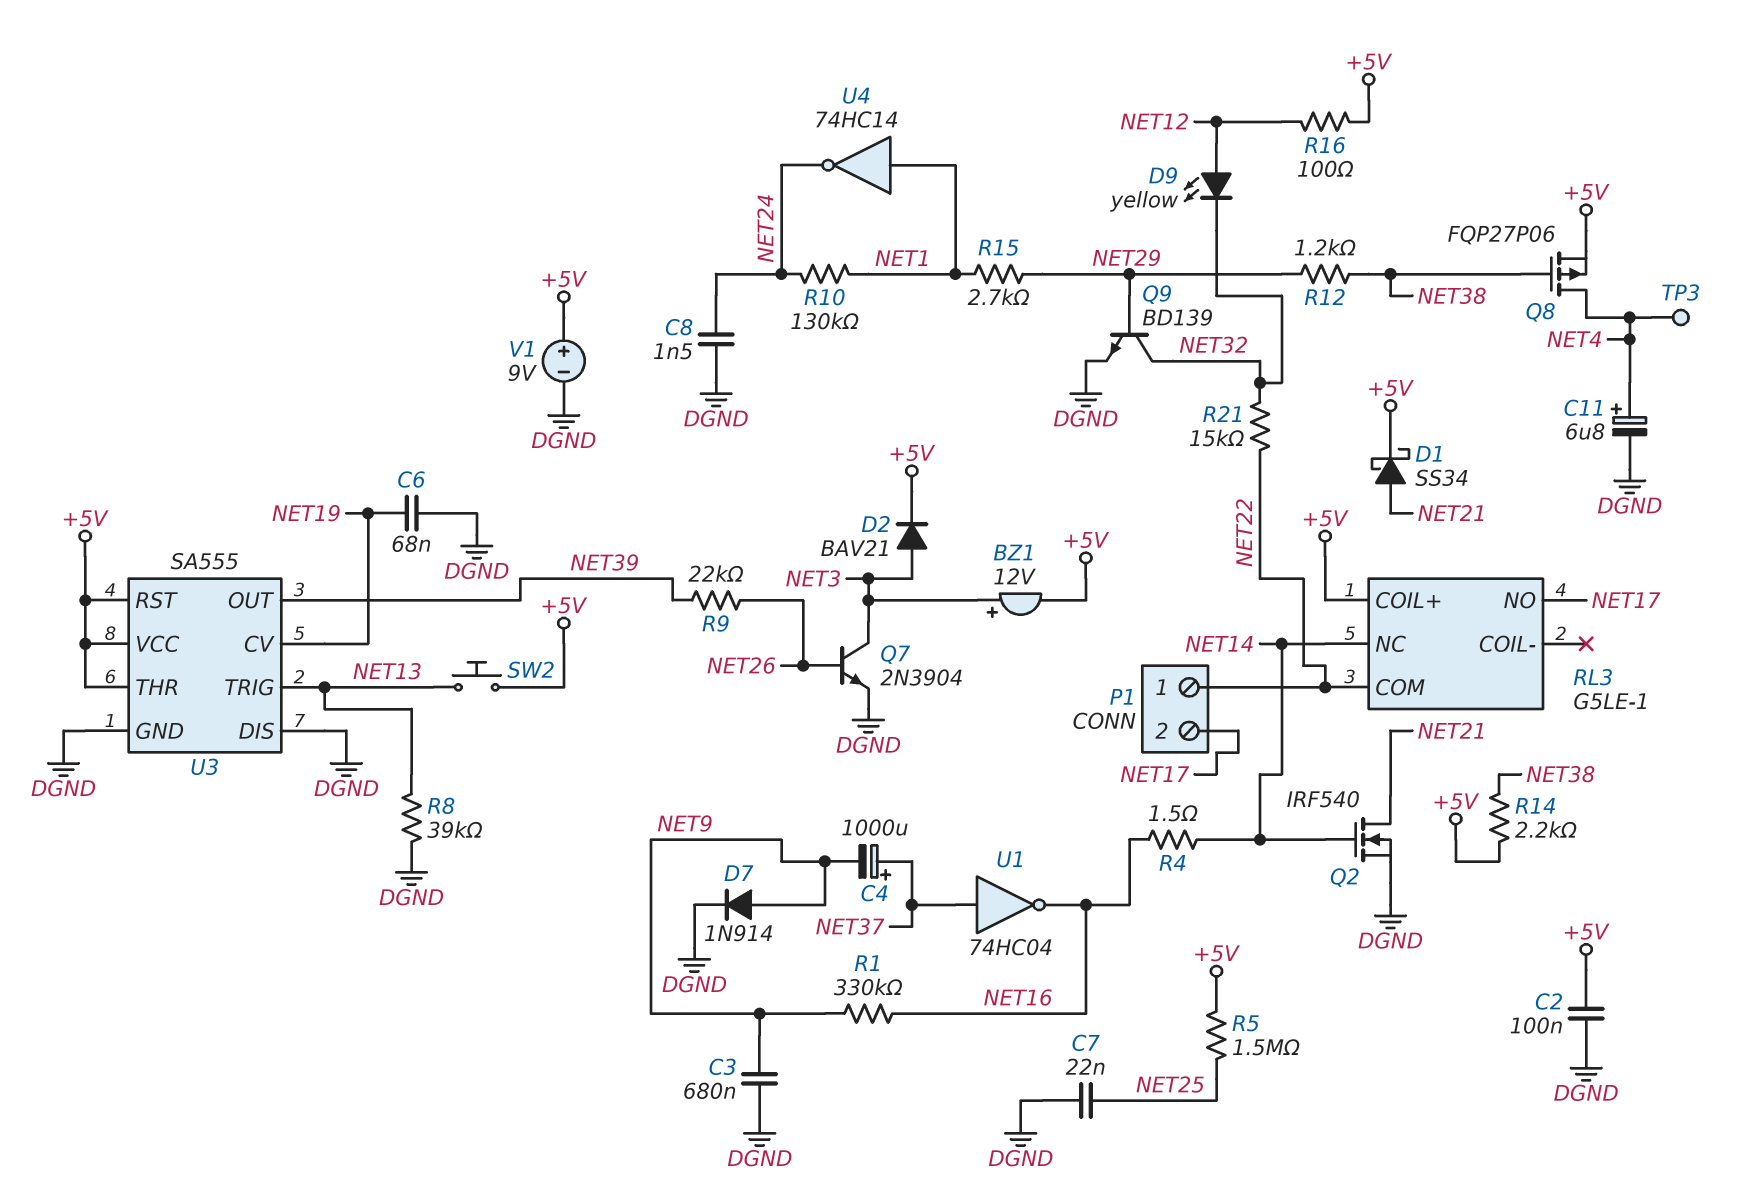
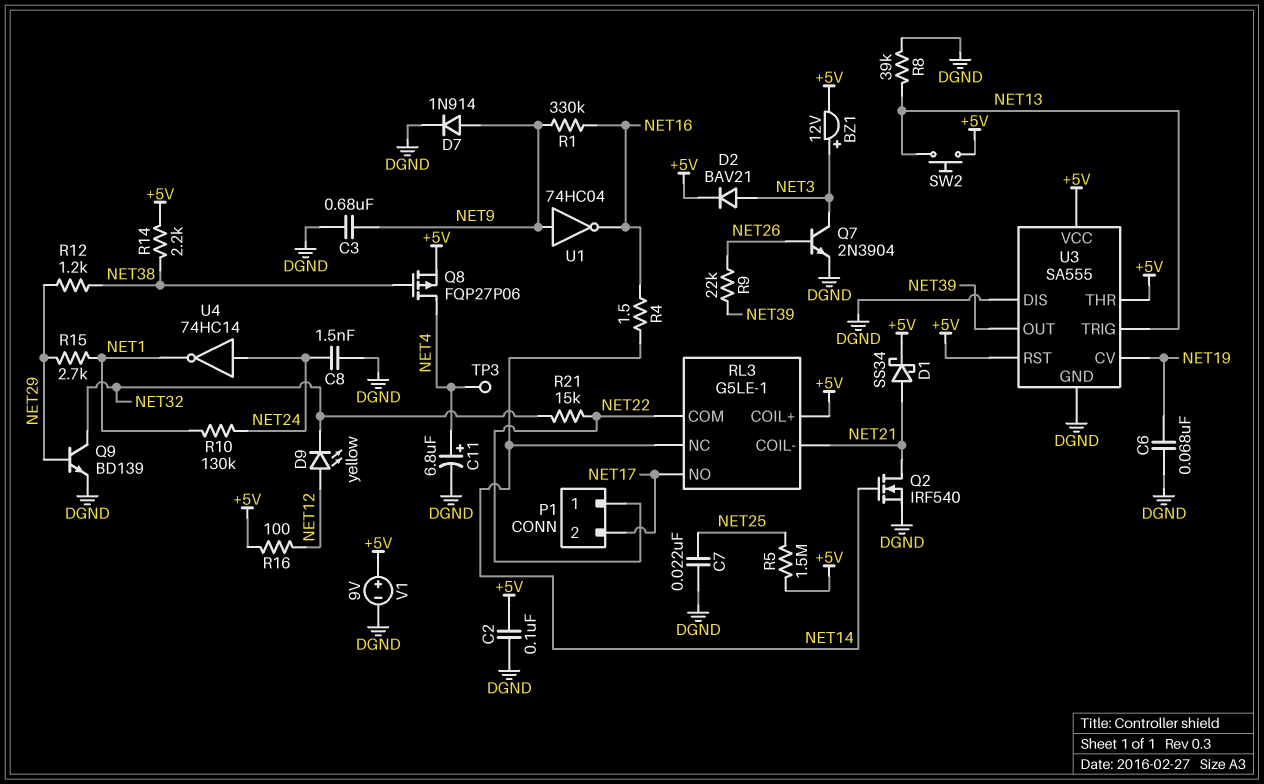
C4: 1000uF (plus NET37, minus NET9) -> none
RL3 pin COIL-: none -> NET21
U1: NOT 74HC04 (in NET37, out NET16) -> NOT 74HC04 (in NET9, out NET16)
U4: NOT 74HC14 (in NET1, out NET24) -> NOT 74HC14 (in NET24, out NET1)

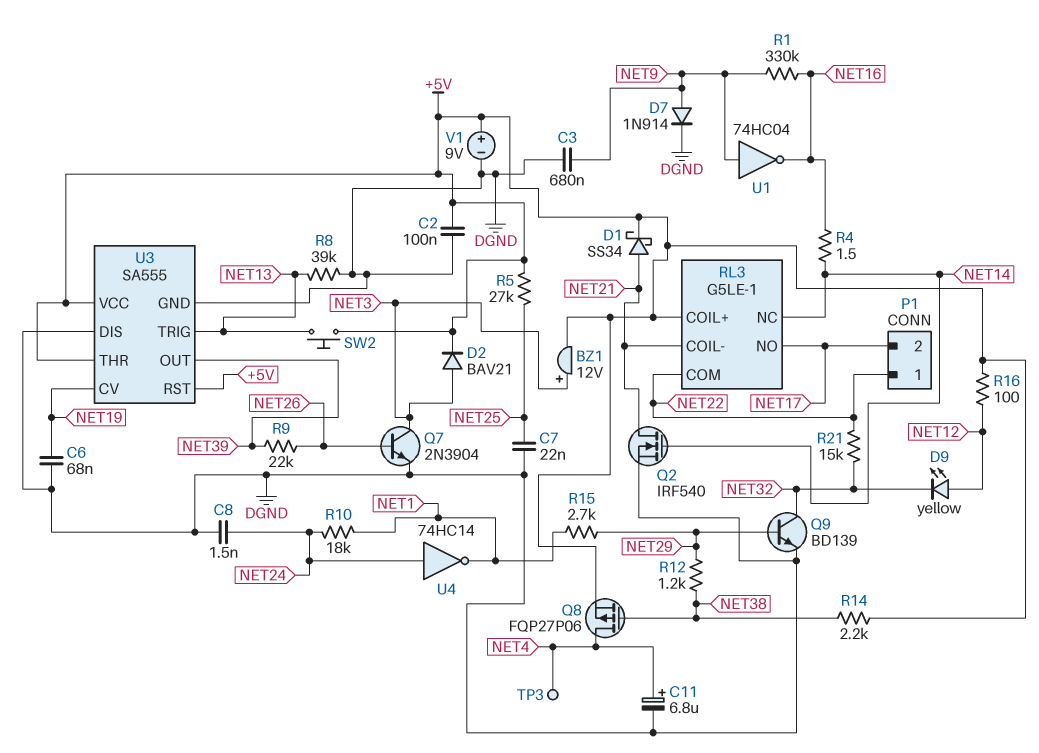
R5: 1.5M (+5V, NET25) -> 27k (+5V, NET25)
R10: 130k (NET1, NET24) -> 18k (NET1, NET24)

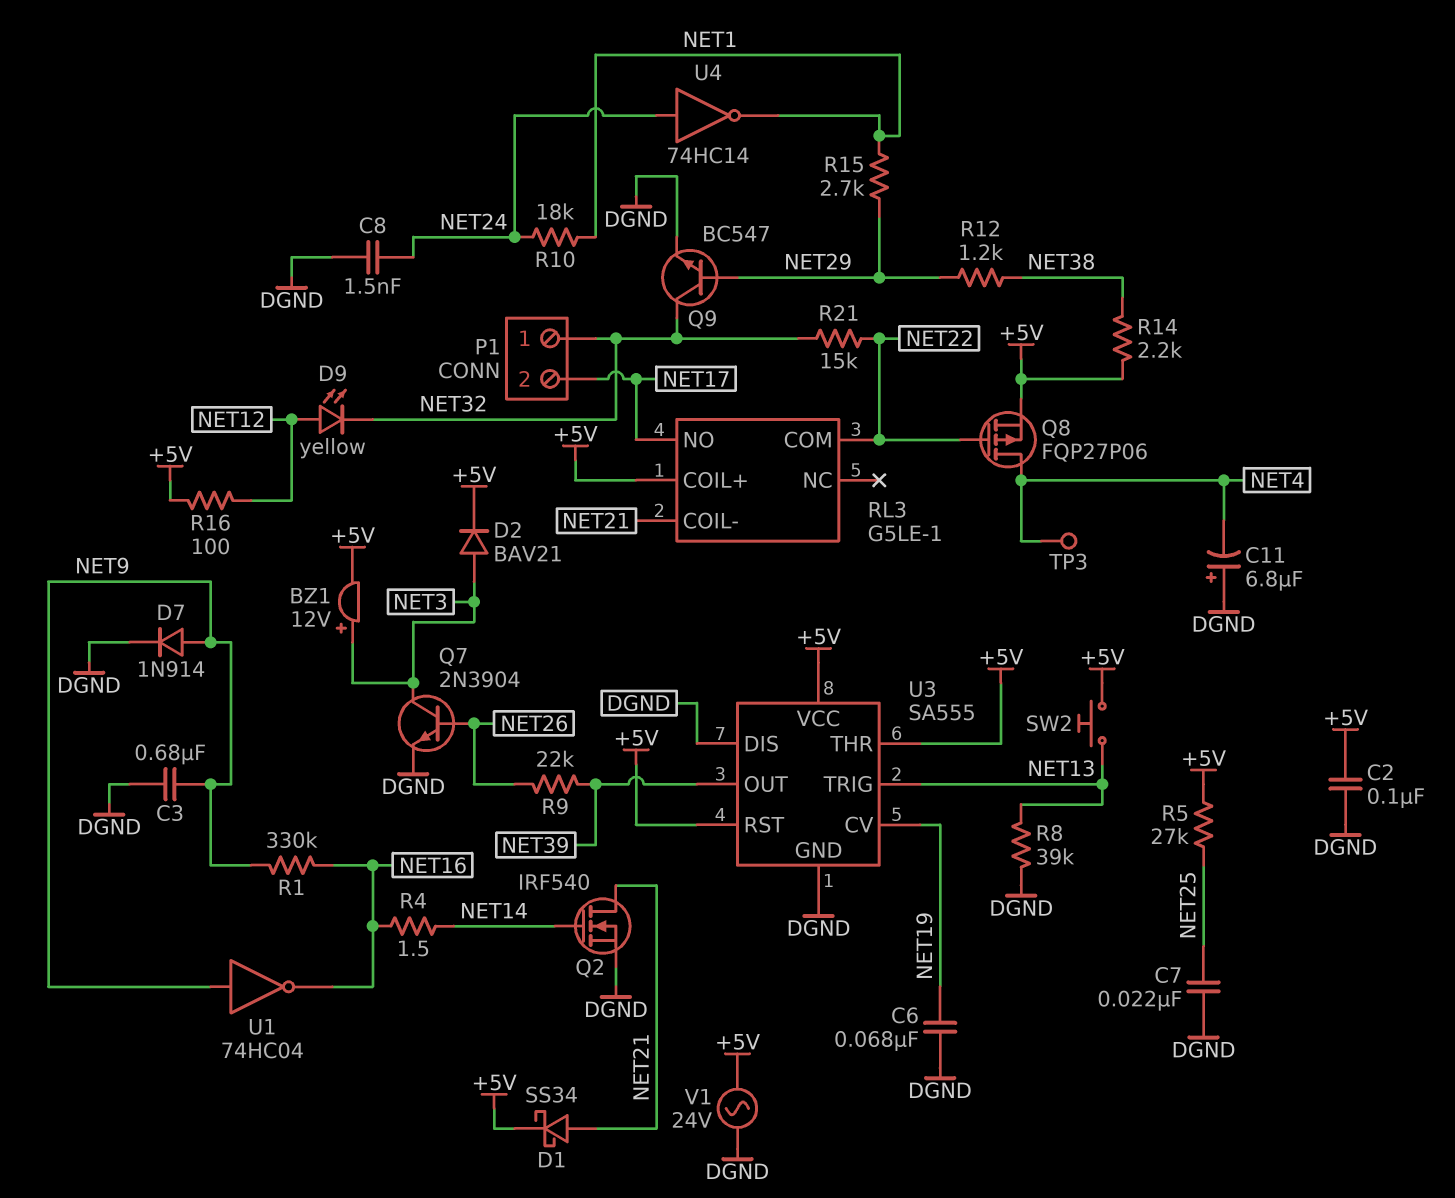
C11: 6.8uF (plus NET4, minus DGND) -> 6.8uF (plus DGND, minus NET4)
P1 pin 1: NET22 -> NET32
Q8: PMOS FQP27P06 (G NET38, D NET4, S +5V) -> PMOS FQP27P06 (G NET22, D NET4, S +5V)
Q9: NPN BD139 (B NET29, C NET32, E DGND) -> NPN BC547 (B NET29, C NET32, E DGND)
RL3 pin NC: NET14 -> none
V1: 9V (plus +5V, minus DGND) -> AC 24V (+5V, DGND)

